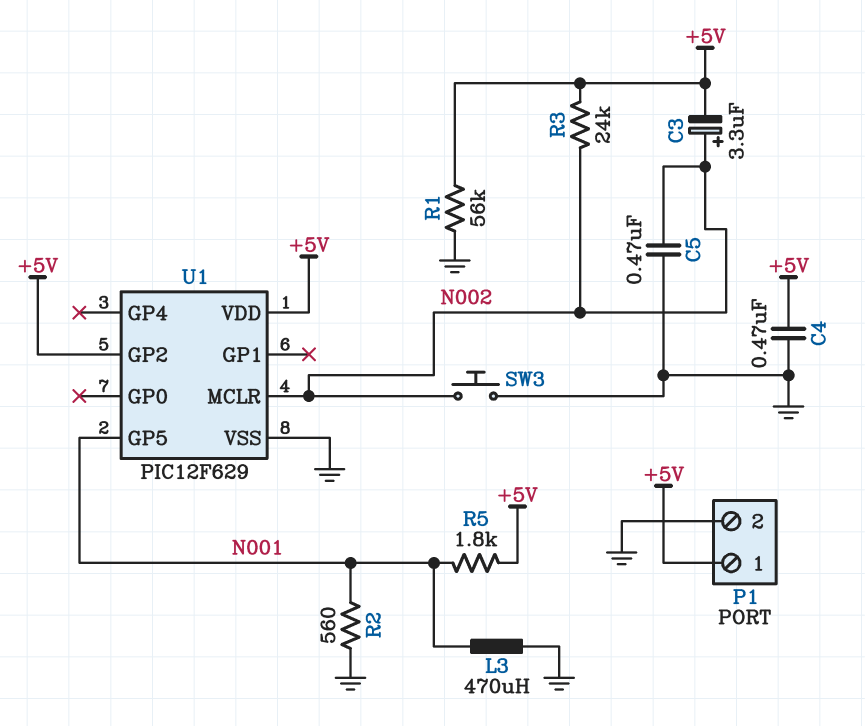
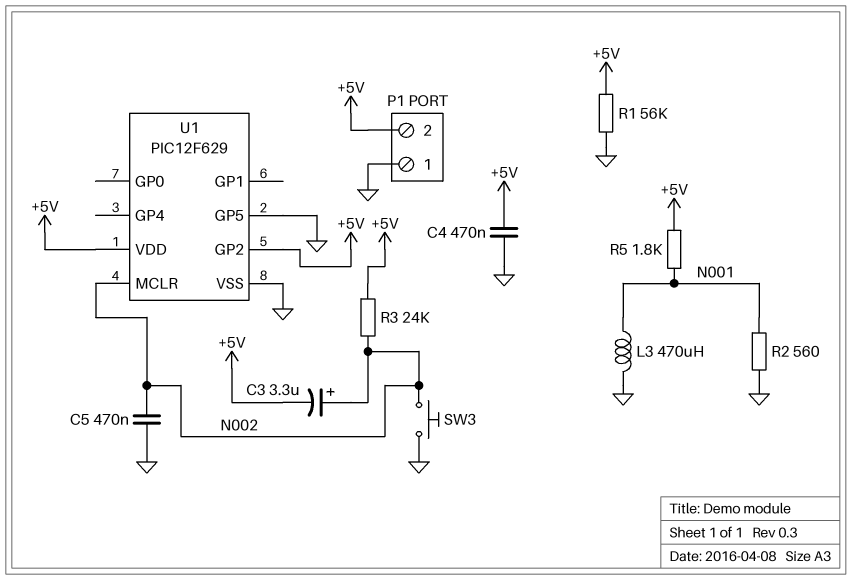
P1 pin 1: +5V -> GND
P1 pin 2: GND -> +5V
U1 pin GP5: N001 -> GND

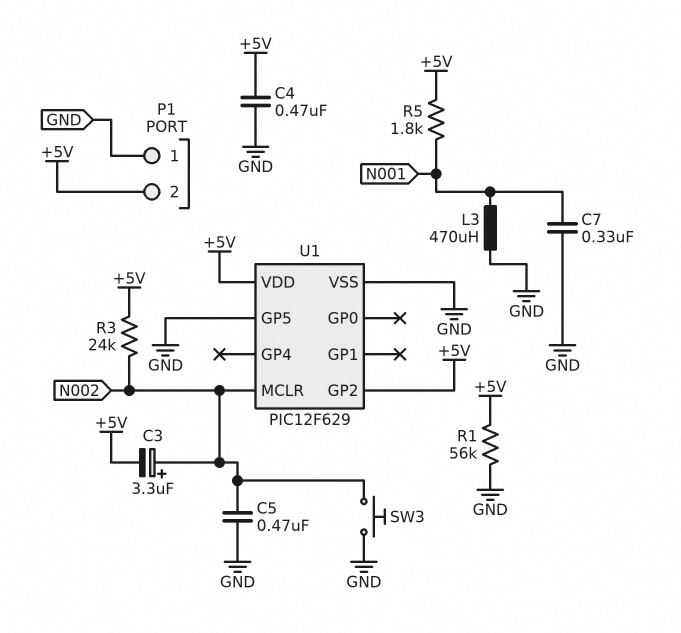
C7: none -> 330nF (GND, N001)
R2: 560 (GND, N001) -> none

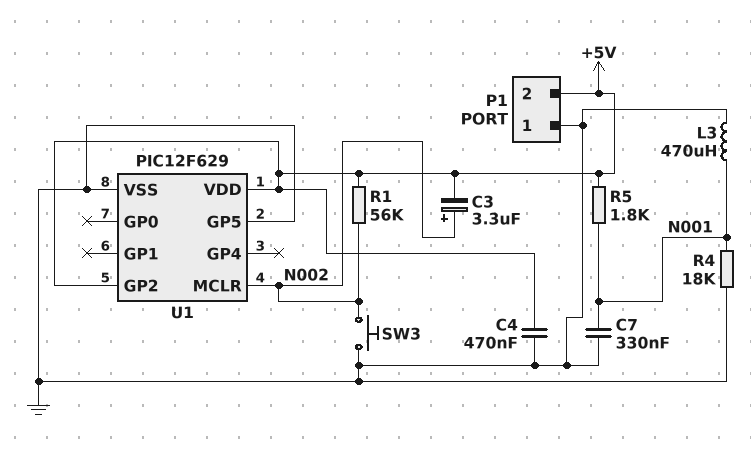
C5: 470nF (GND, N002) -> none
R1: 56k (+5V, GND) -> 56k (+5V, N002)
R3: 24k (+5V, N002) -> none
R4: none -> 18k (GND, N001)

